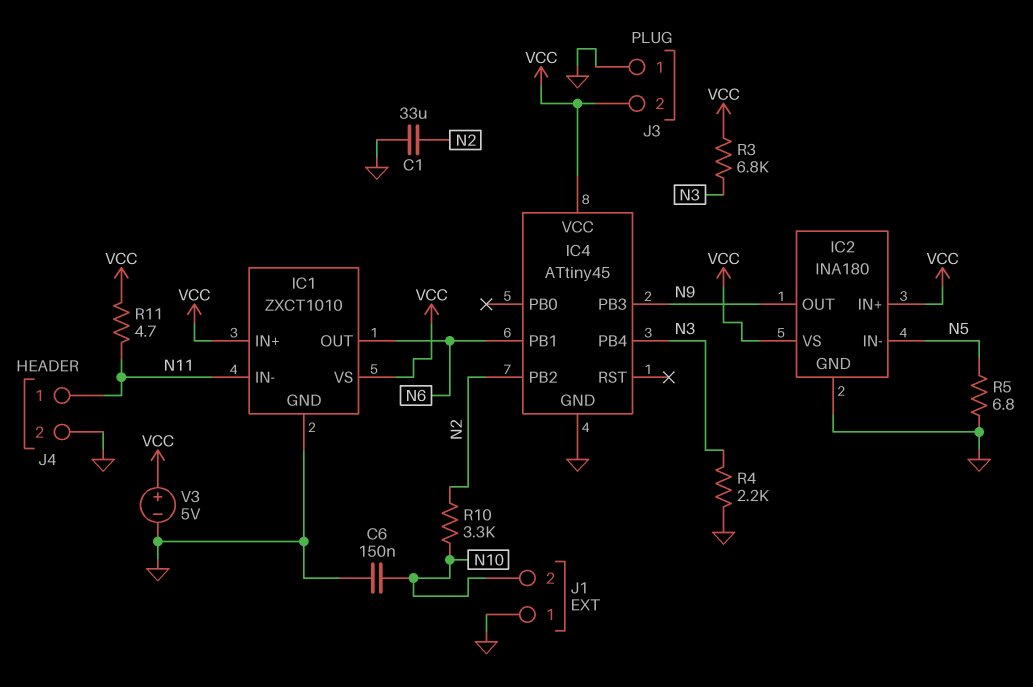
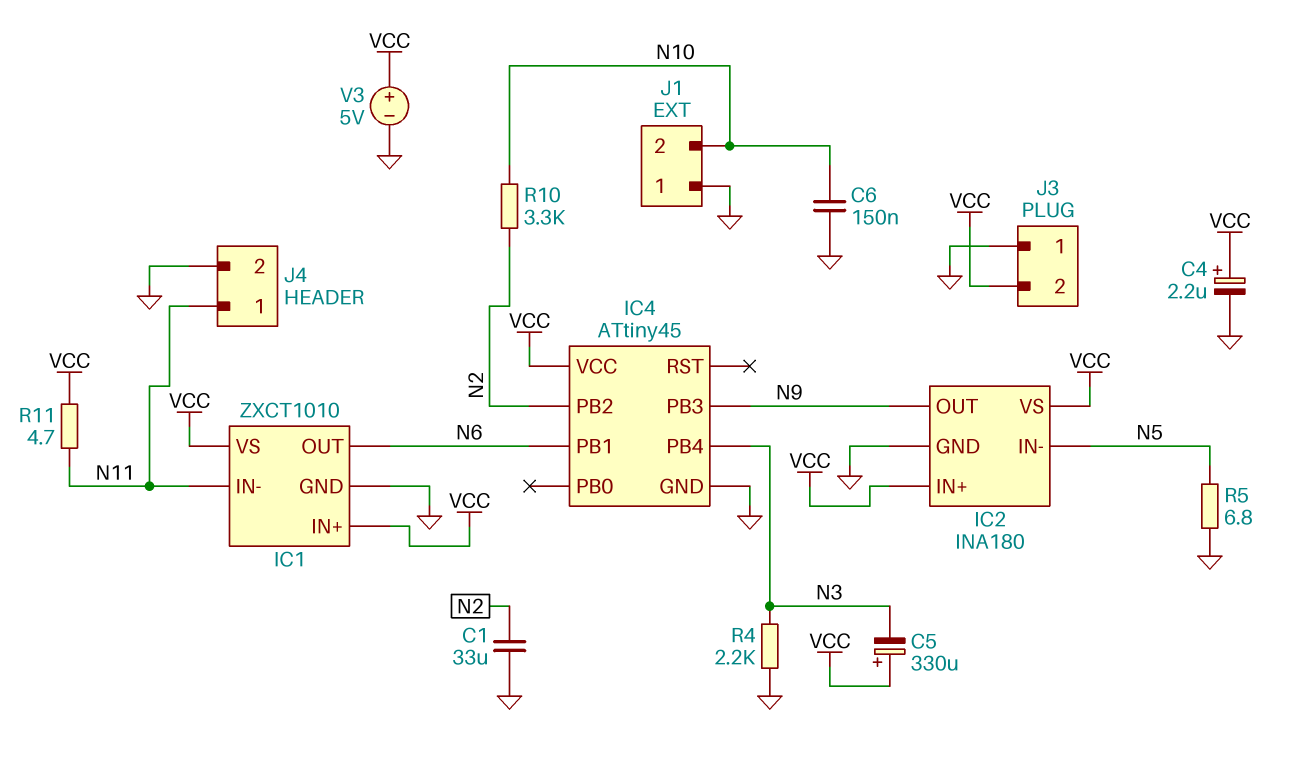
C4: none -> 2.2uF (plus VCC, minus GND)
C5: none -> 330uF (plus VCC, minus N3)
R3: 6.8k (N3, VCC) -> none

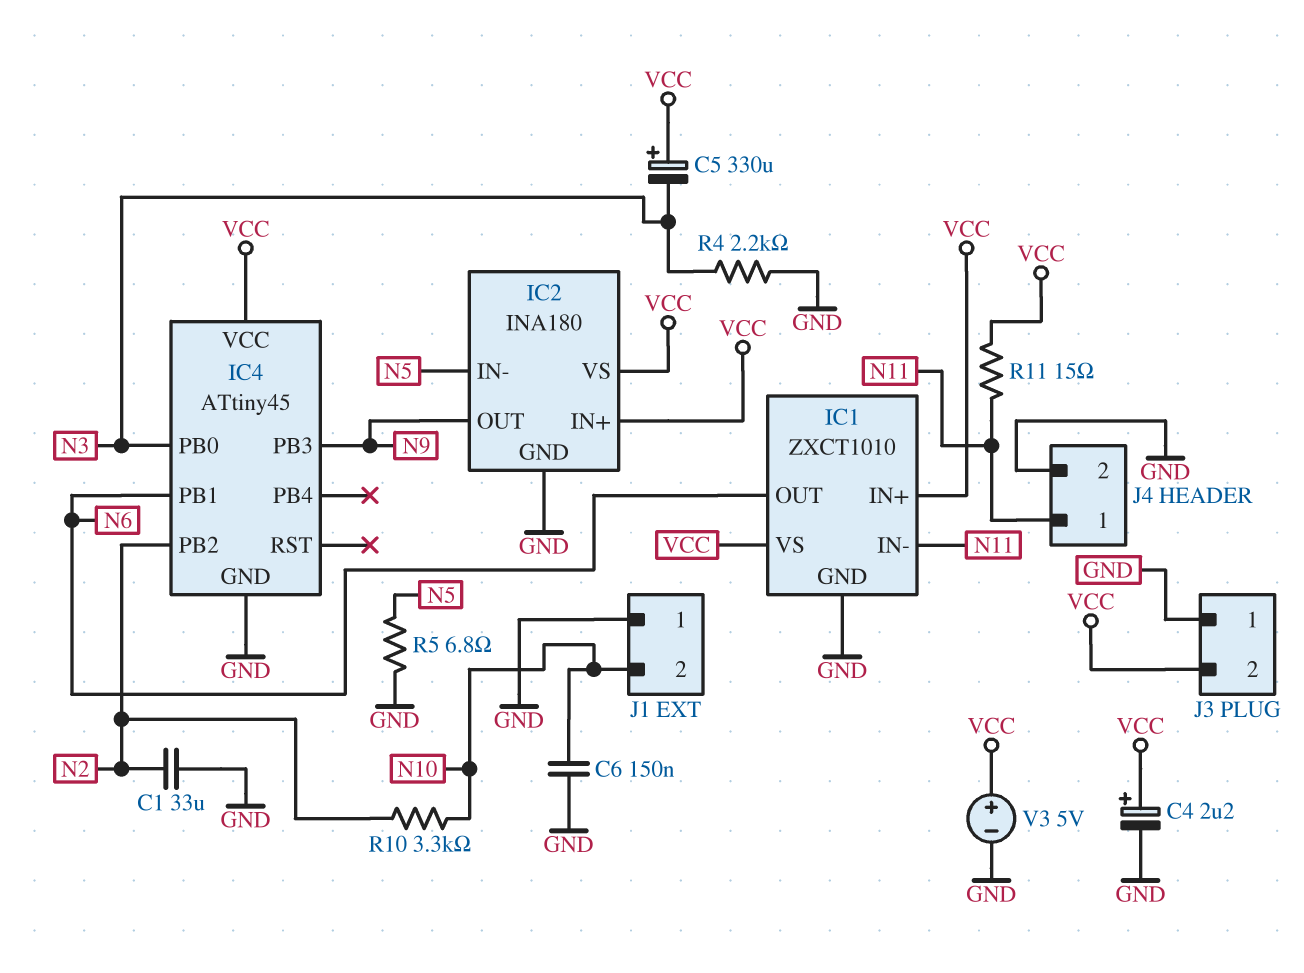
IC4 pin PB0: none -> N3
IC4 pin PB4: N3 -> none
R11: 4.7 (N11, VCC) -> 15 (N11, VCC)

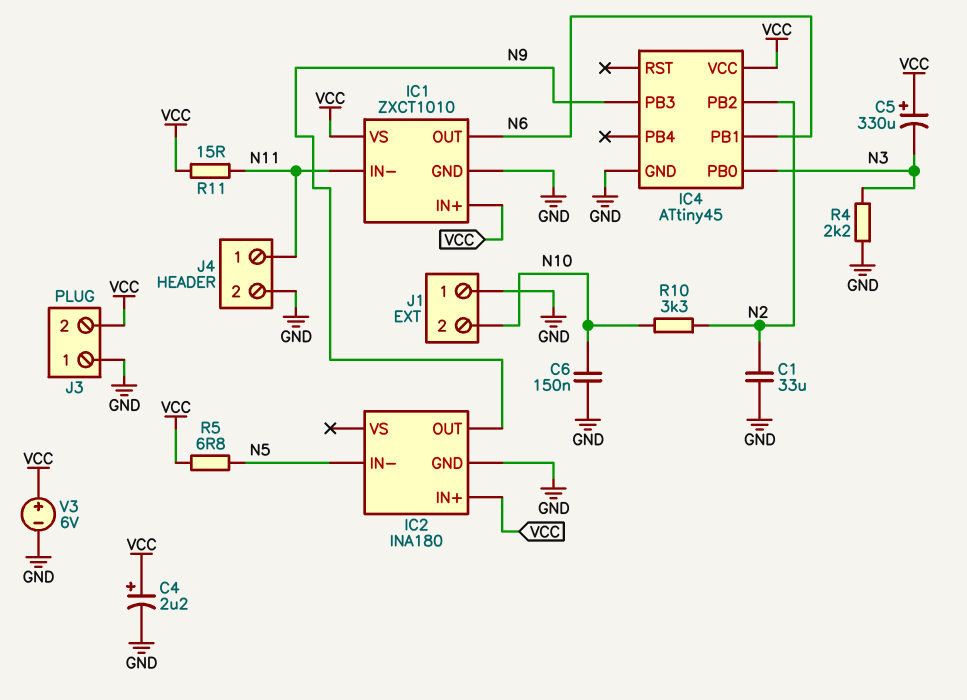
IC2 pin VS: VCC -> none
R5: 6.8 (GND, N5) -> 6.8 (N5, VCC)
V3: 5V (plus VCC, minus GND) -> 6V (plus VCC, minus GND)

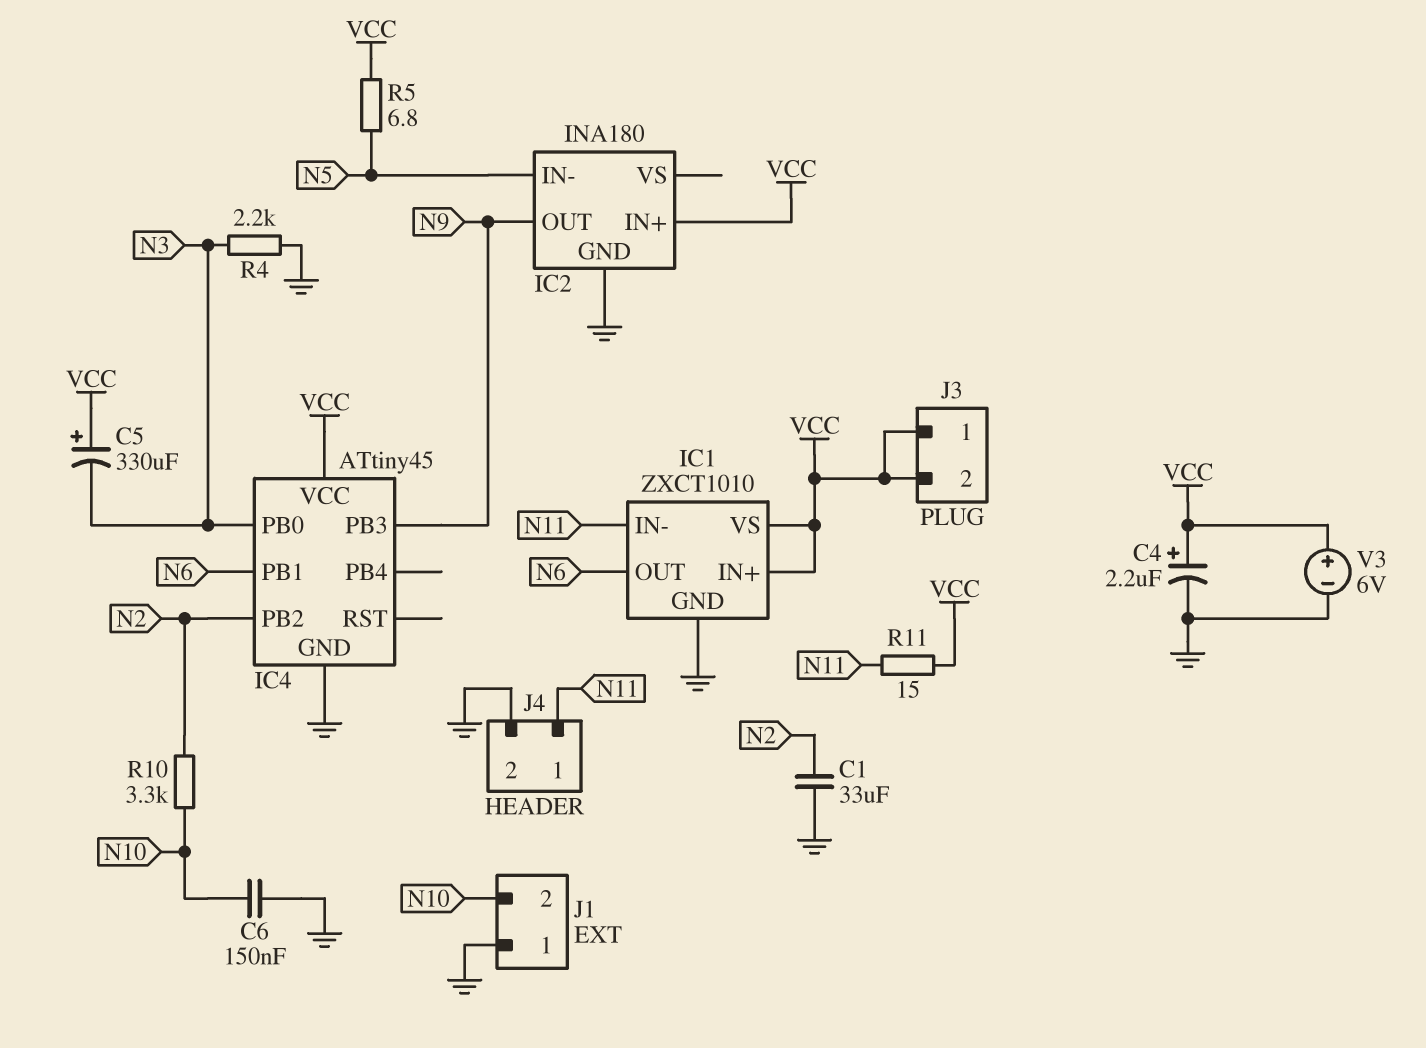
J3 pin 1: GND -> VCC

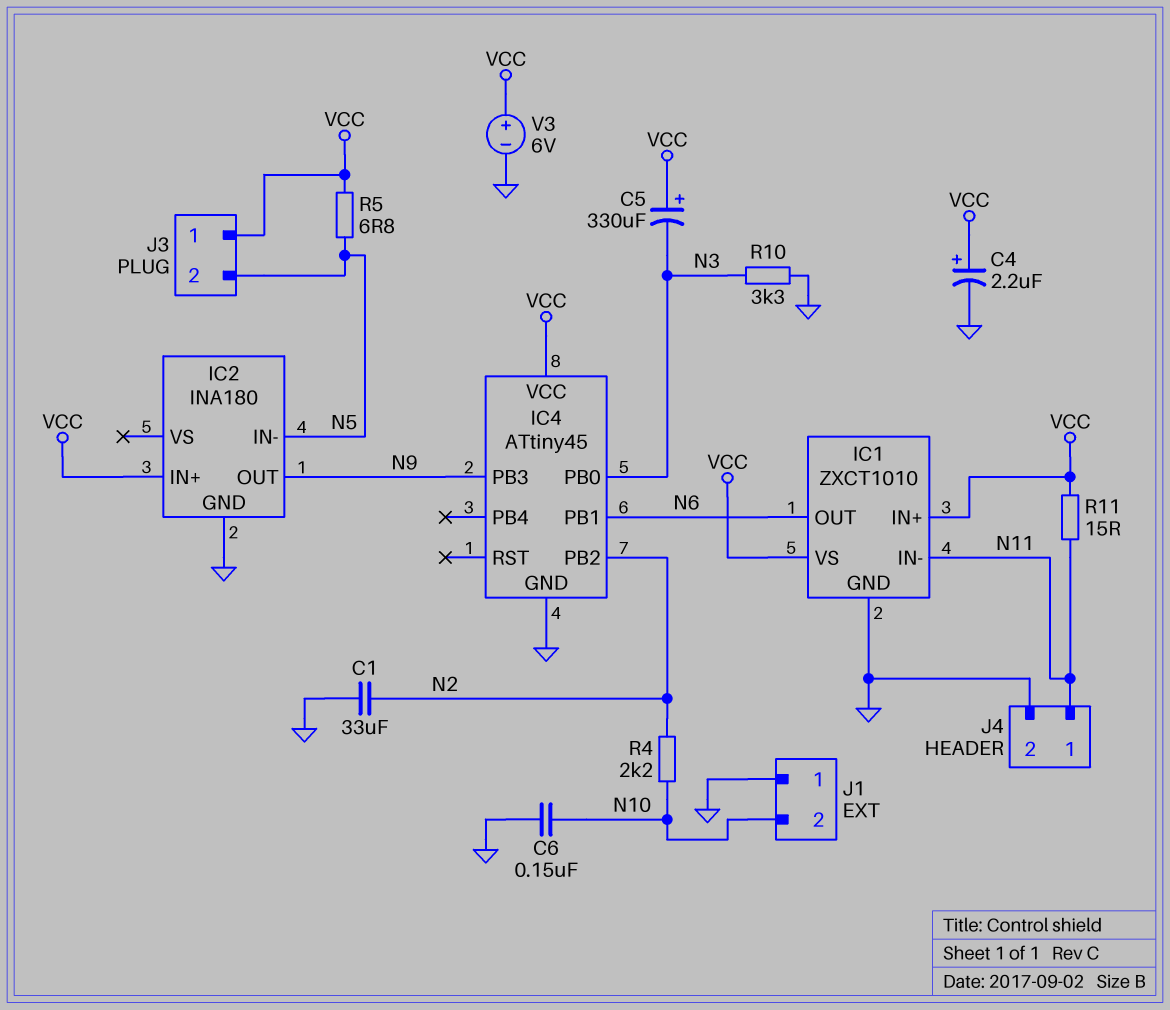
J3 pin 2: VCC -> N5
R4: 2.2k (GND, N3) -> 2.2k (N2, N10)
R10: 3.3k (N2, N10) -> 3.3k (GND, N3)

